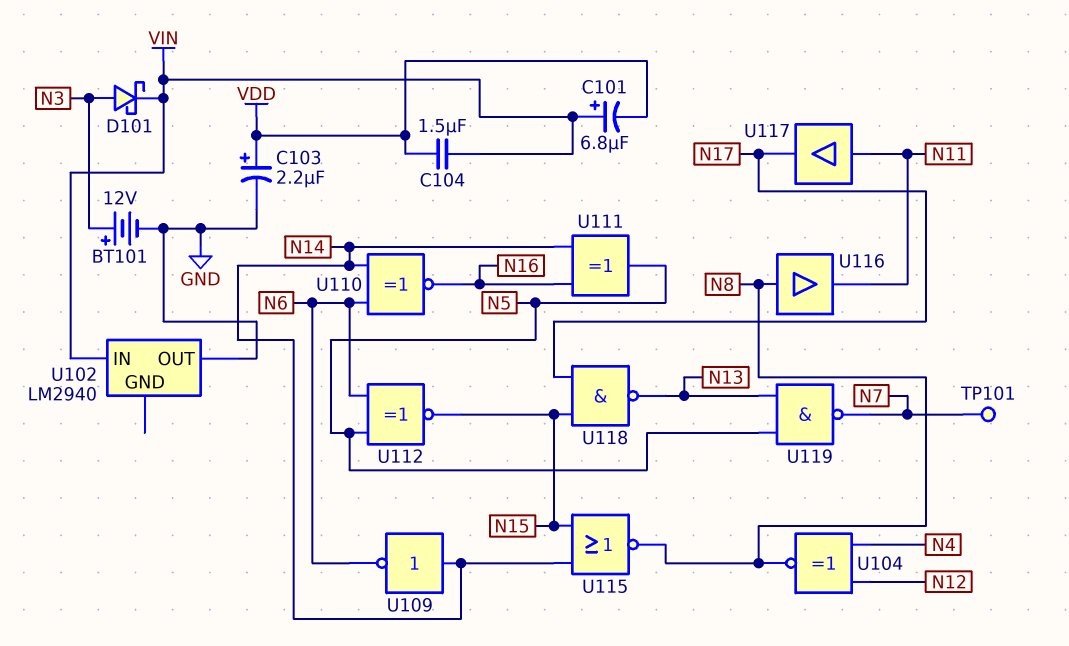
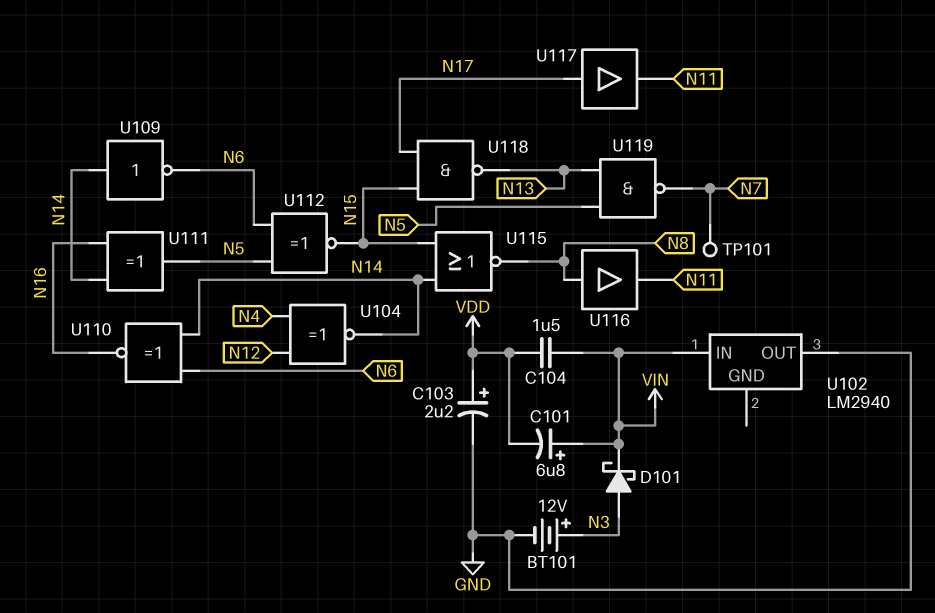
U104: XNOR (in N4, in N12, out N8) -> XNOR (in N4, in N12, out N14)
U117: buffer (in N11, out N17) -> buffer (in N17, out N11)

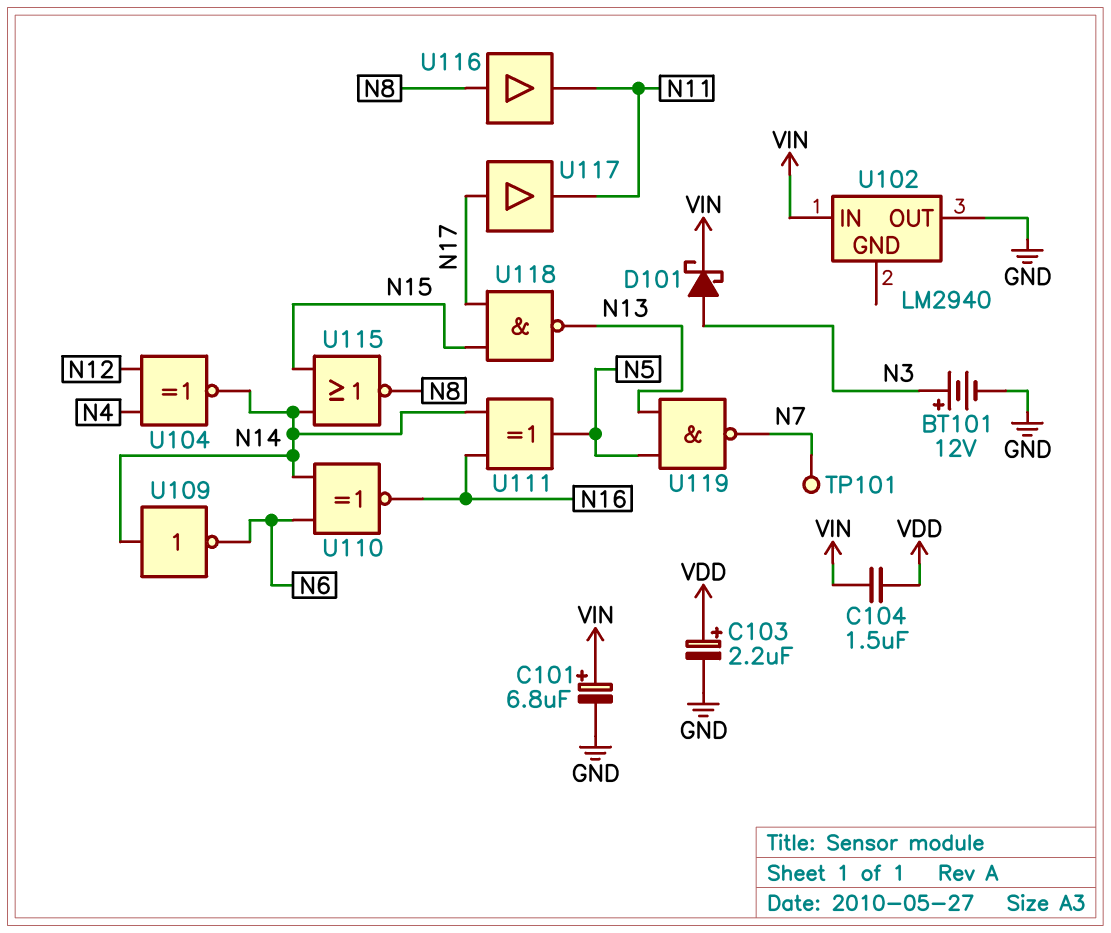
C101: 6.8uF (plus VIN, minus VDD) -> 6.8uF (plus VIN, minus GND)
U112: XNOR (in N5, in N6, out N15) -> none

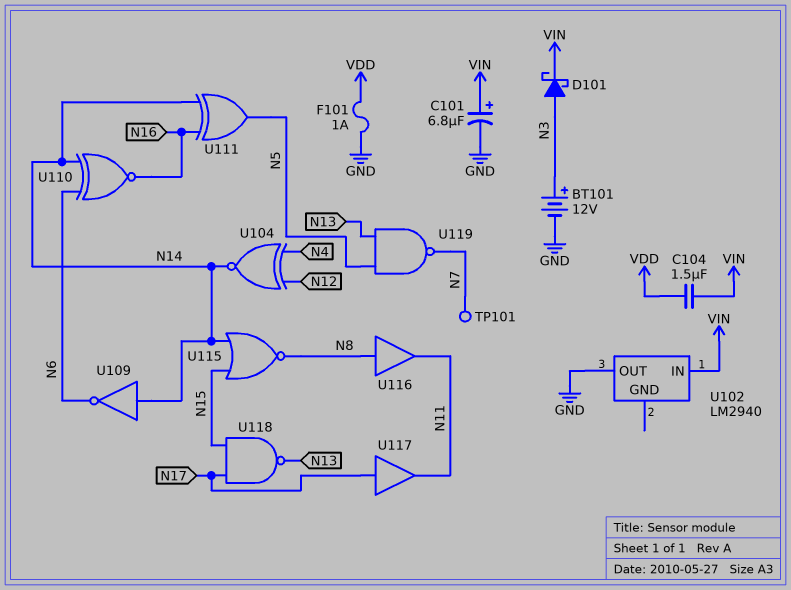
C103: 2.2uF (plus VDD, minus GND) -> none
F101: none -> 1A (GND, VDD)

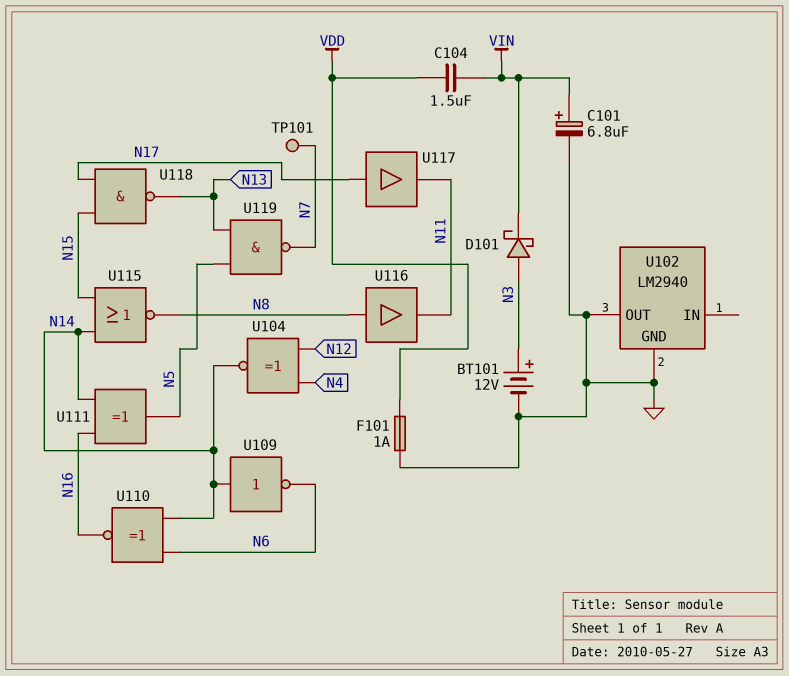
U102 pin GND: none -> GND
U102 pin IN: VIN -> none

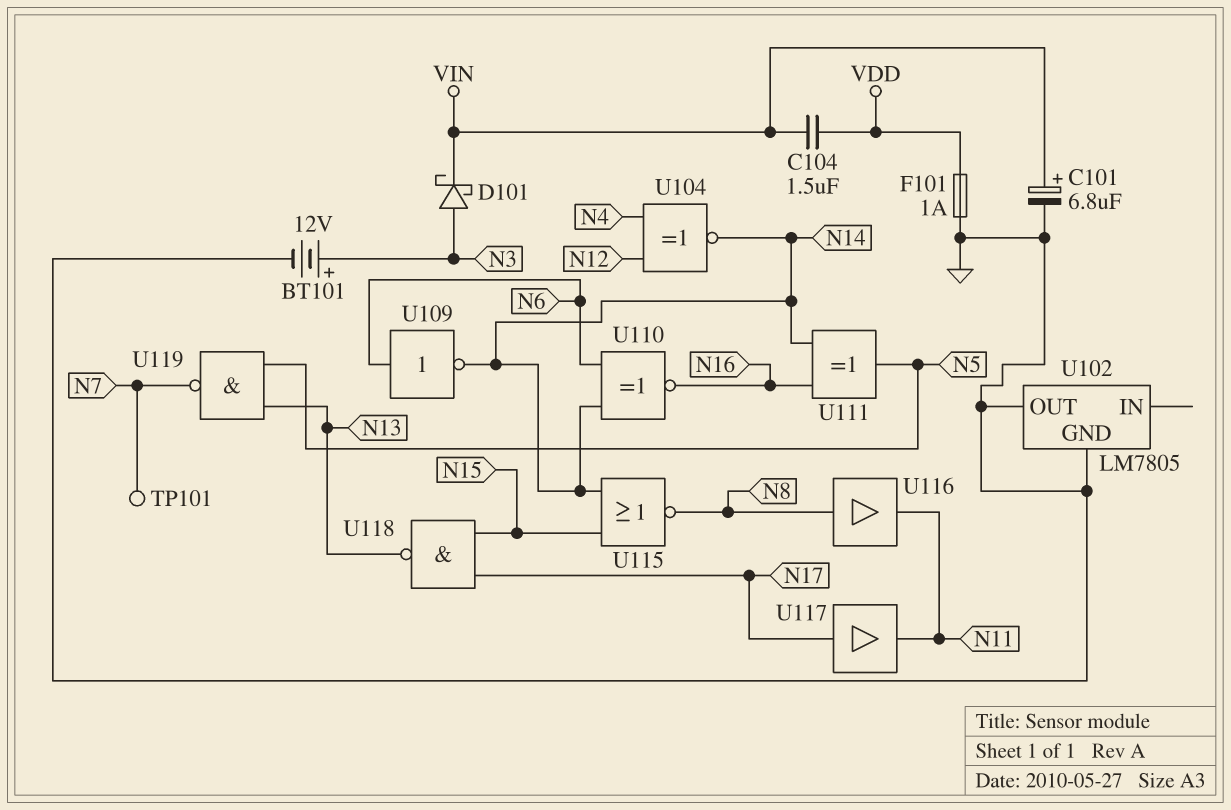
U102: LM2940 -> LM7805
U109: NOT (in N14, out N6) -> NOT (in N6, out N14)

